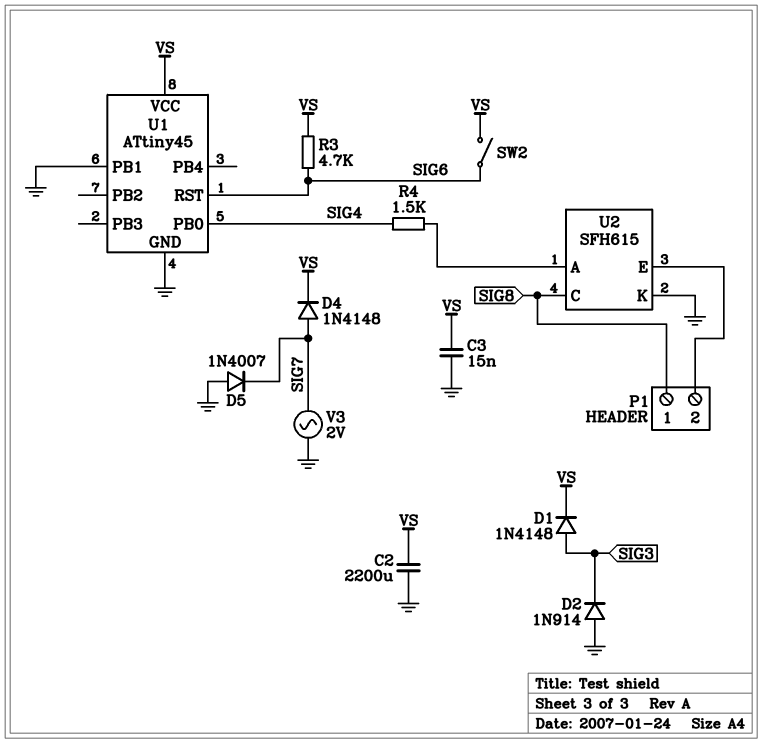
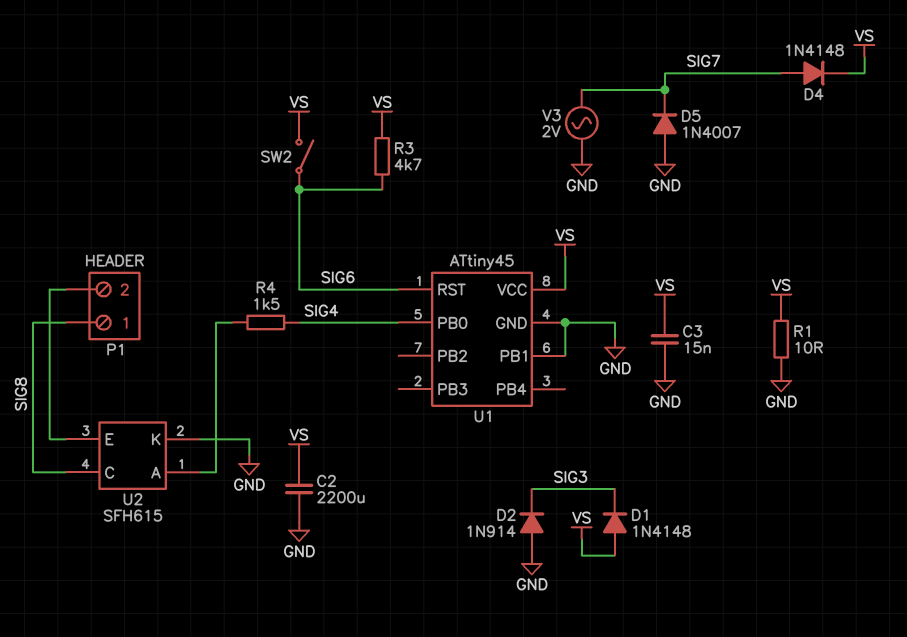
D1: diode 1N4148 (A SIG3, K VS) -> diode 1N4148 (A VS, K SIG3)
R1: none -> 10 (GND, VS)

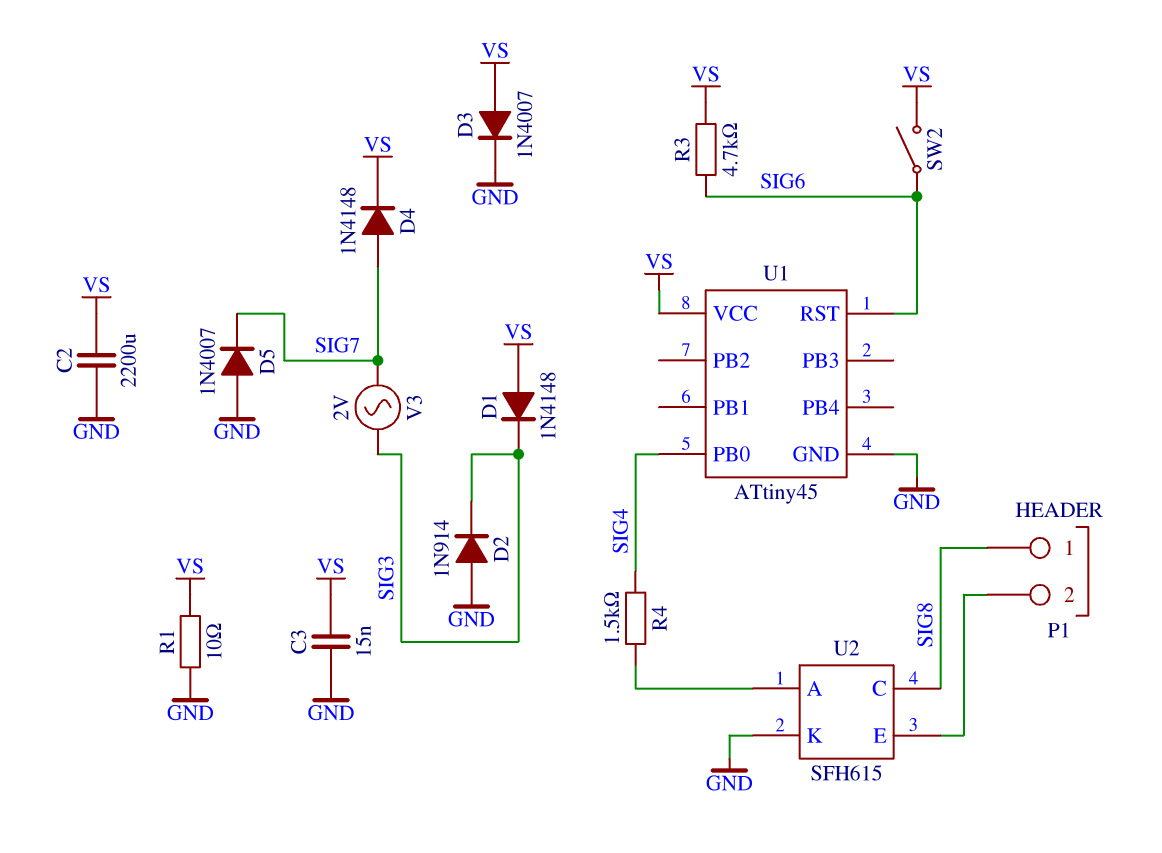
D3: none -> diode 1N4007 (A VS, K GND)
U1 pin PB1: GND -> none
V3: AC 2V (GND, SIG7) -> AC 2V (SIG3, SIG7)

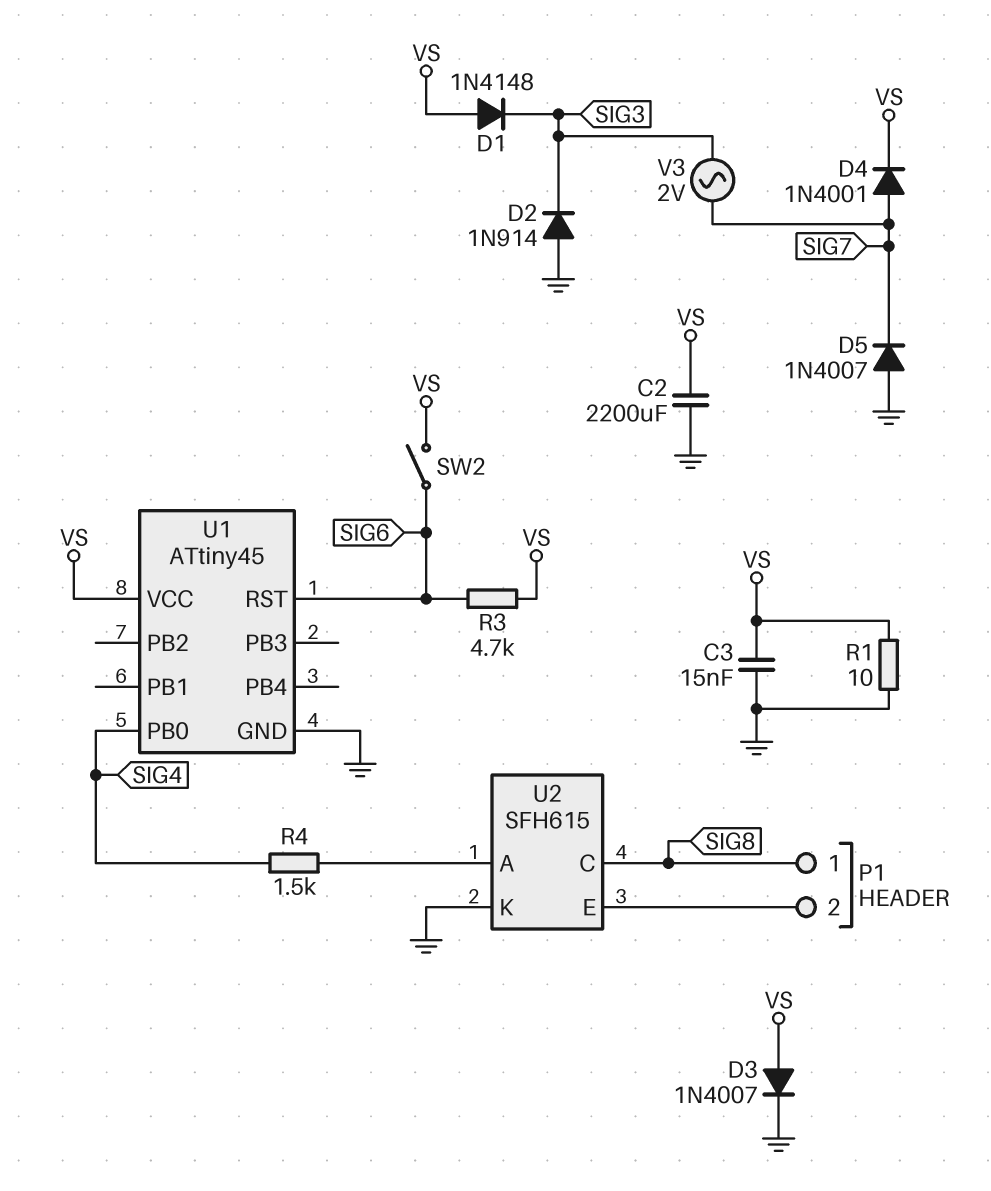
D4: diode 1N4148 (A SIG7, K VS) -> diode 1N4001 (A SIG7, K VS)

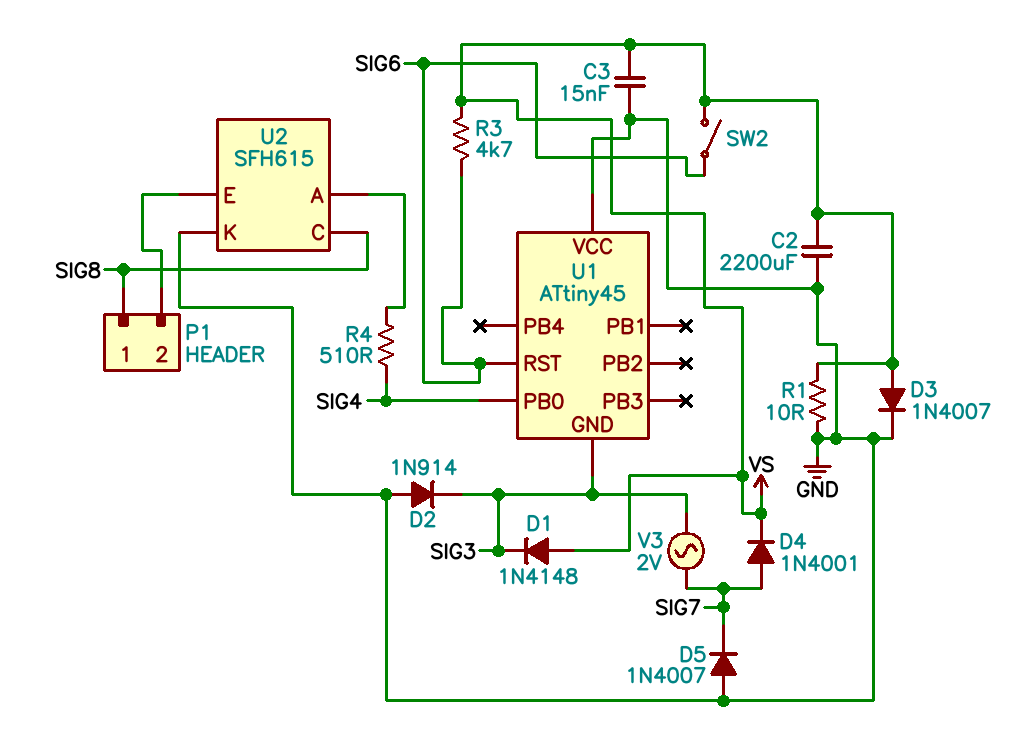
R4: 1.5k (SIG4, U2/A) -> 510 (SIG4, U2/A)
U1 pin GND: GND -> SIG3
U1 pin VCC: VS -> GND

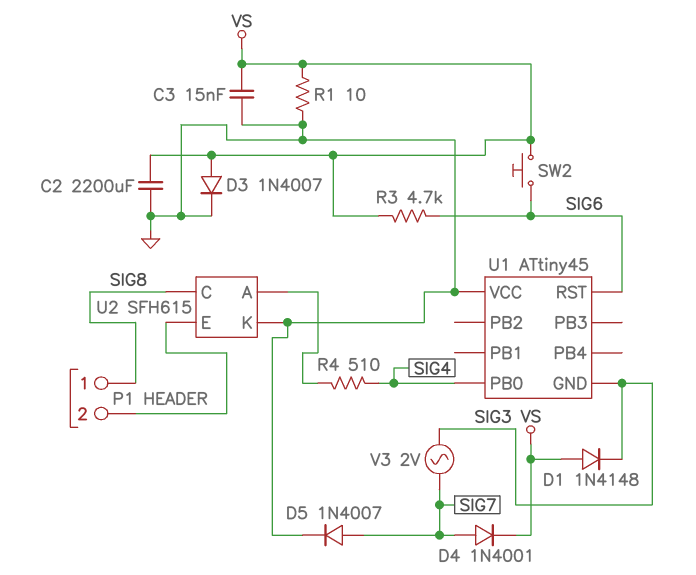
D2: diode 1N914 (A GND, K SIG3) -> none
D5: diode 1N4007 (A GND, K SIG7) -> diode 1N4007 (A SIG7, K GND)
SW2: switch (SIG6, VS) -> button (SIG6, VS)

